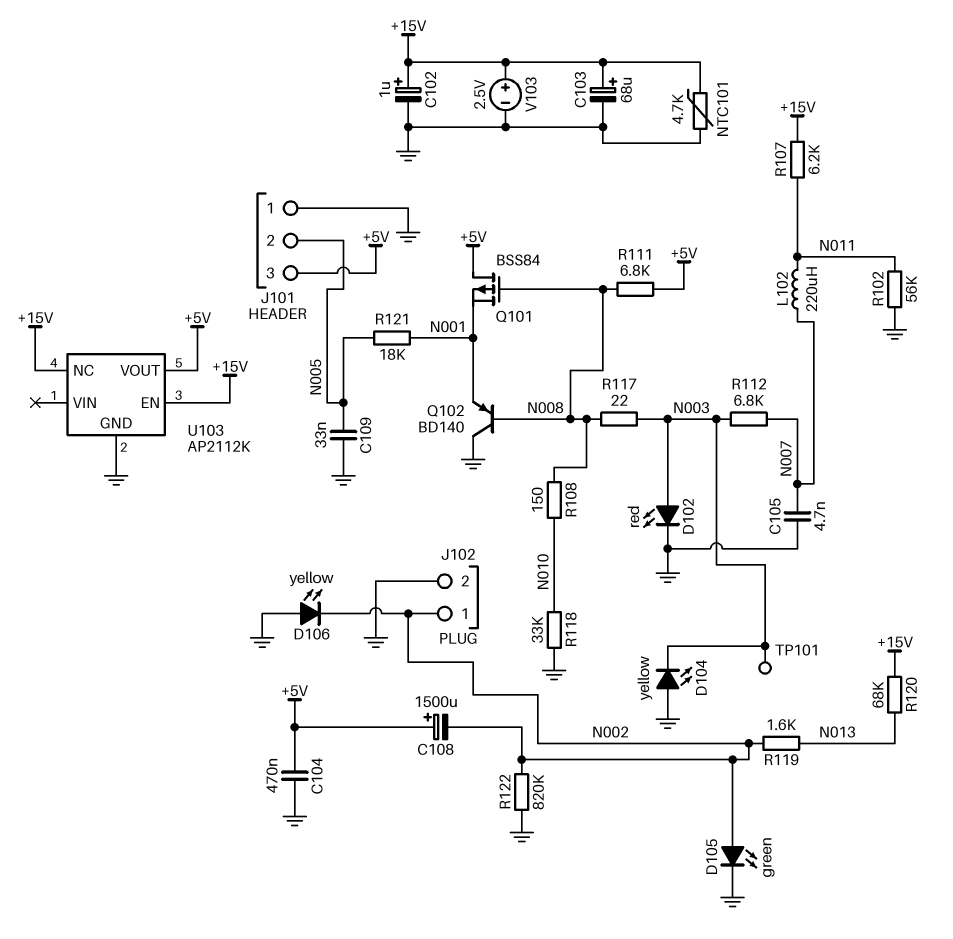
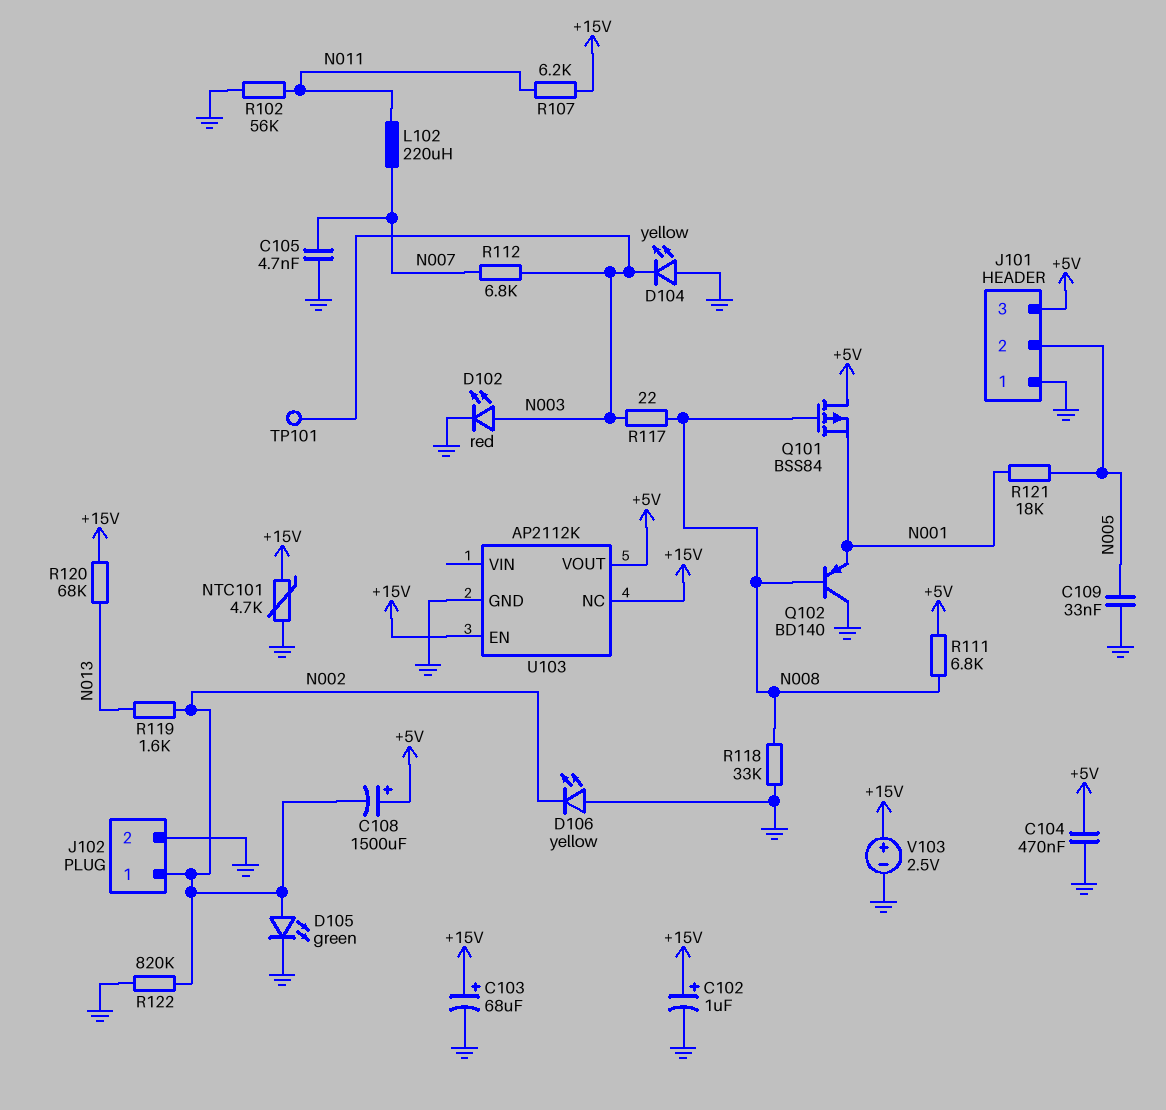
R108: 150 (N008, N010) -> none
R118: 33k (GND, N010) -> 33k (GND, N008)

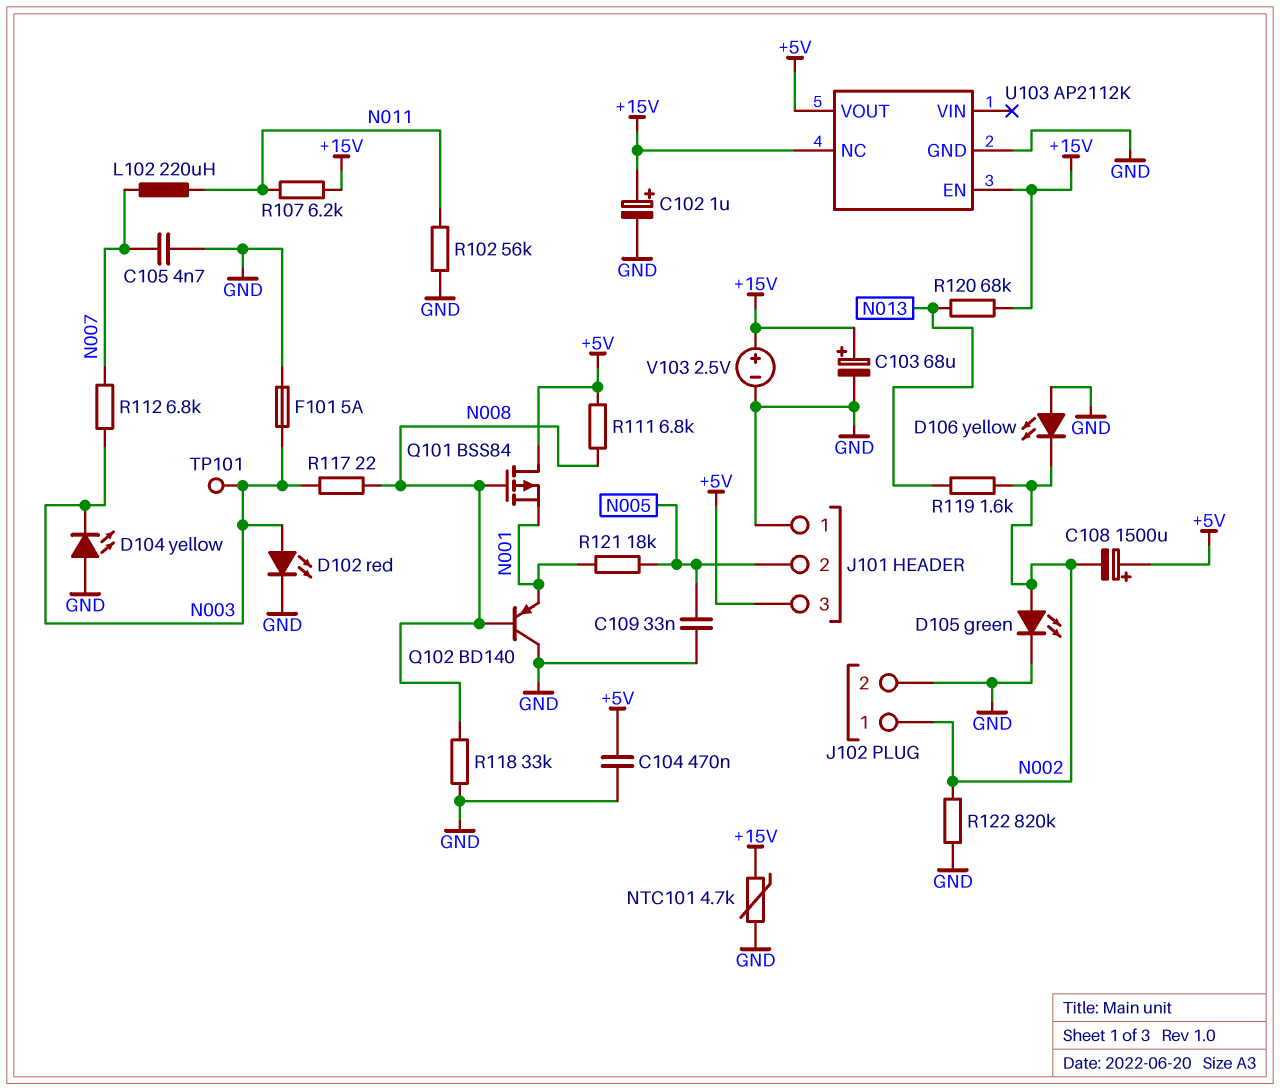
F101: none -> 5A (GND, N003)

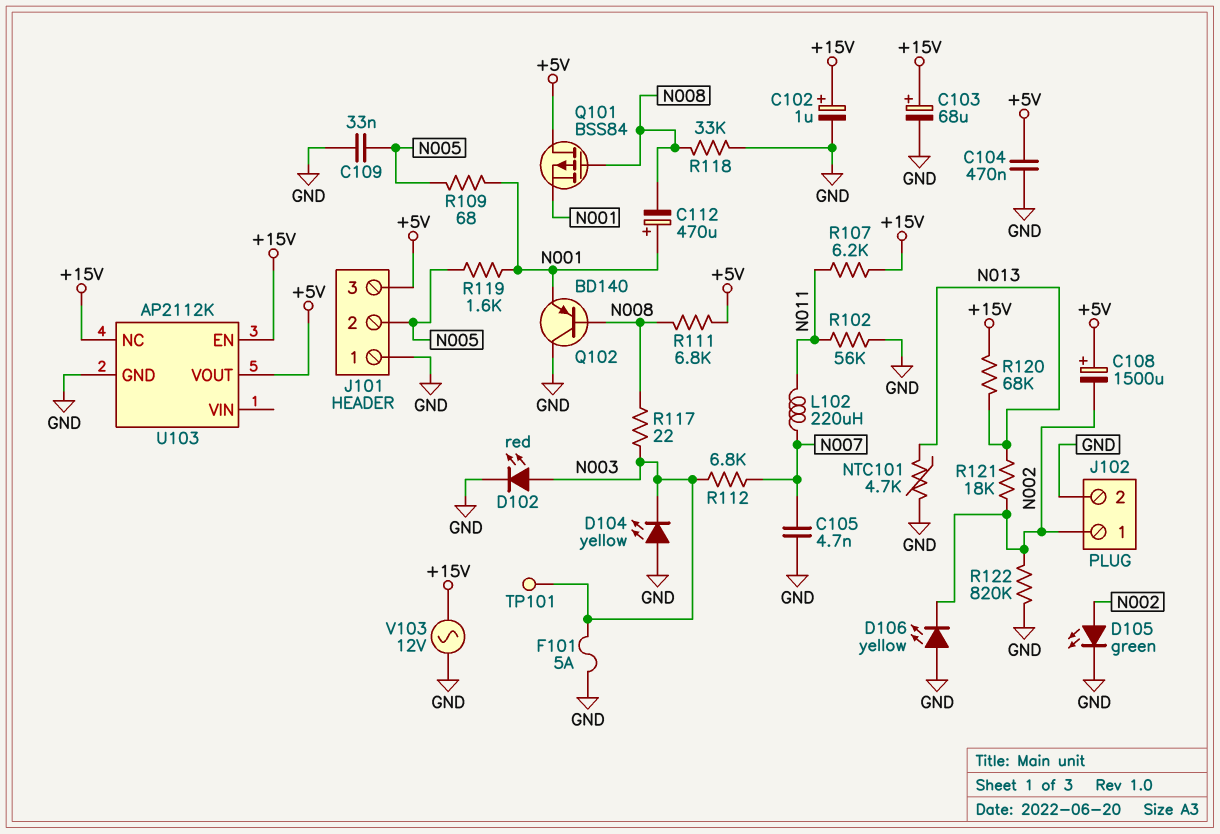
C112: none -> 470uF (plus N001, minus N008)
NTC101: 4.7k (+15V, GND) -> 4.7k (GND, N013)
R109: none -> 68 (N001, N005)
R119: 1.6k (N002, N013) -> 1.6k (N001, N005)
R121: 18k (N001, N005) -> 18k (N002, N013)
V103: 2.5V (plus +15V, minus GND) -> AC 12V (+15V, GND)

